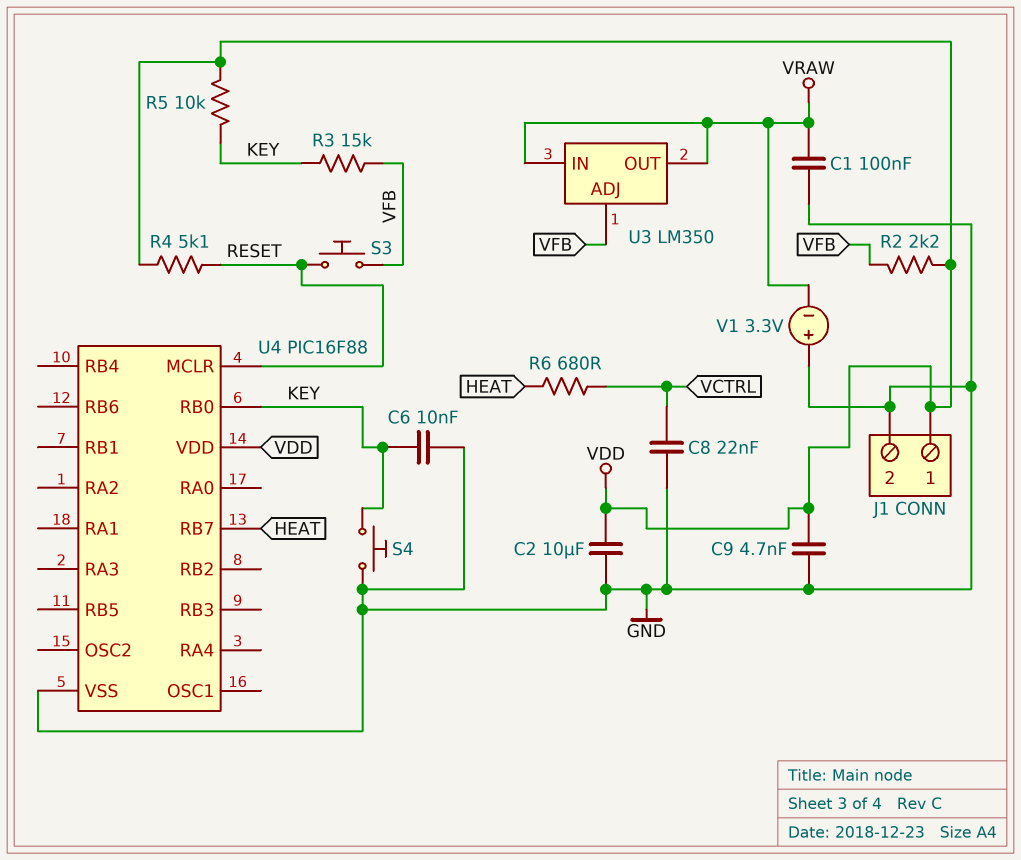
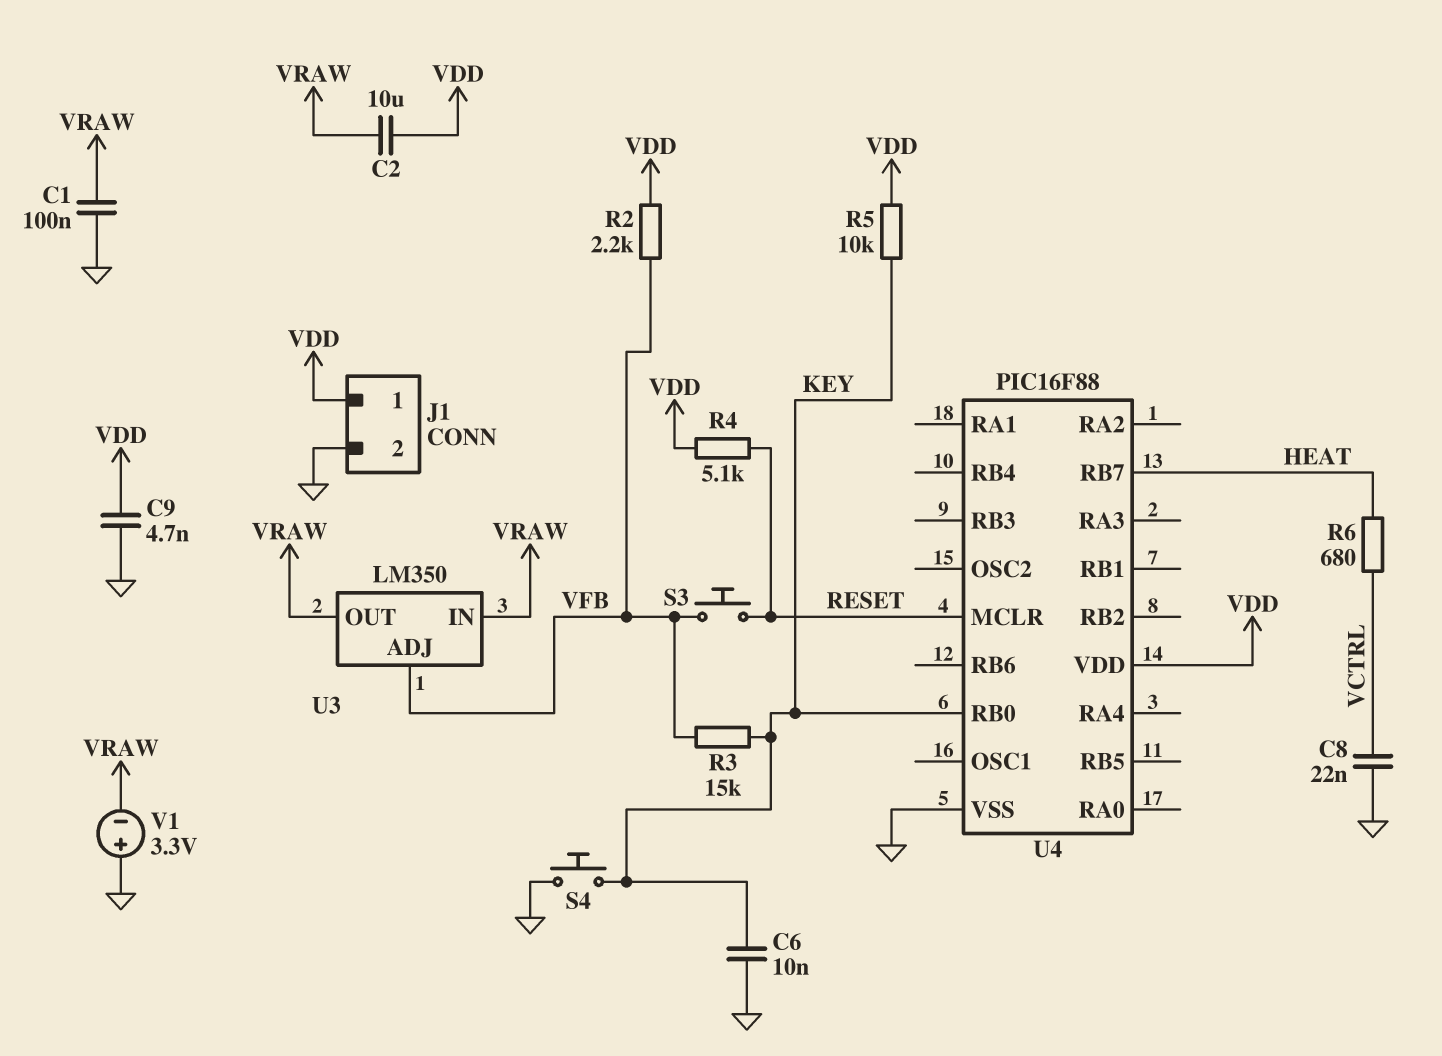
C2: 10uF (GND, VDD) -> 10uF (VDD, VRAW)

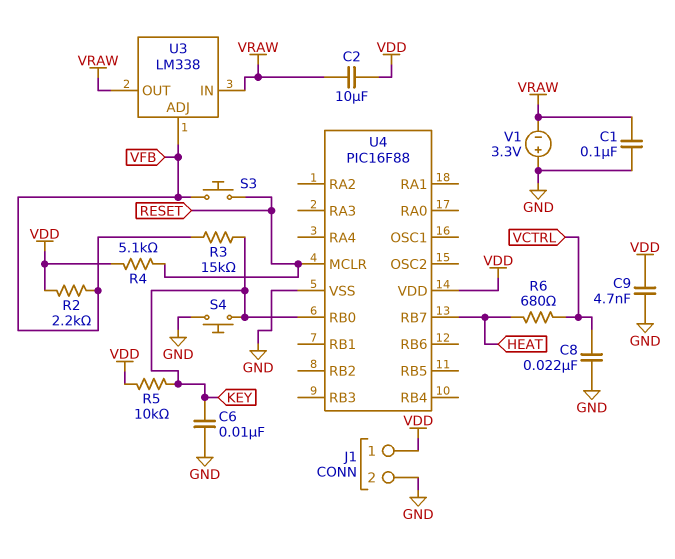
U3: LM350 -> LM338

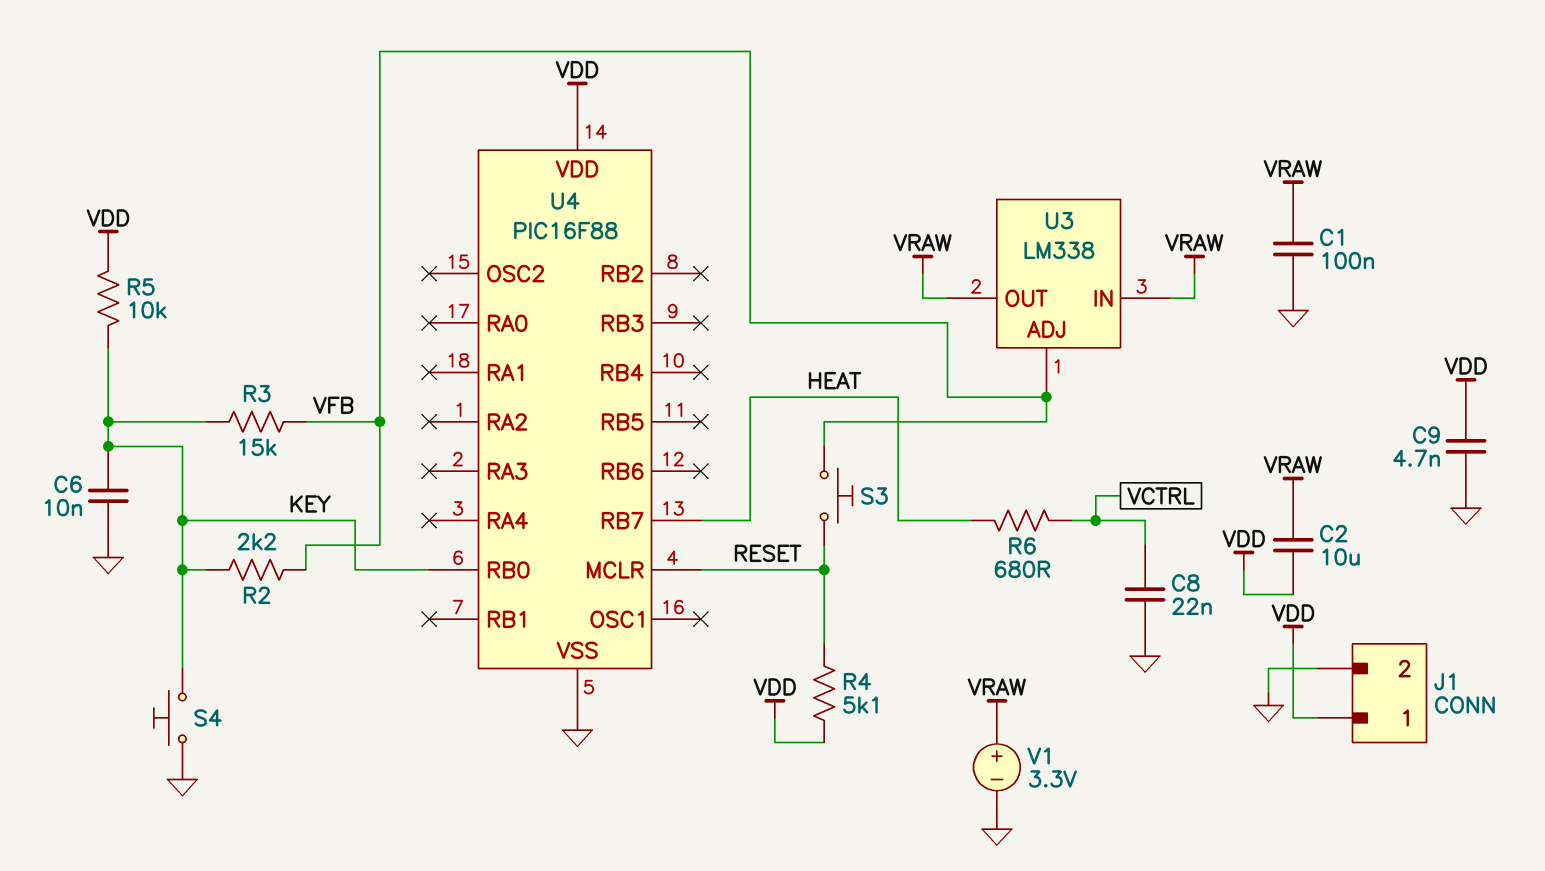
R2: 2.2k (VDD, VFB) -> 2.2k (KEY, VFB)
V1: 3.3V (plus GND, minus VRAW) -> 3.3V (plus VRAW, minus GND)

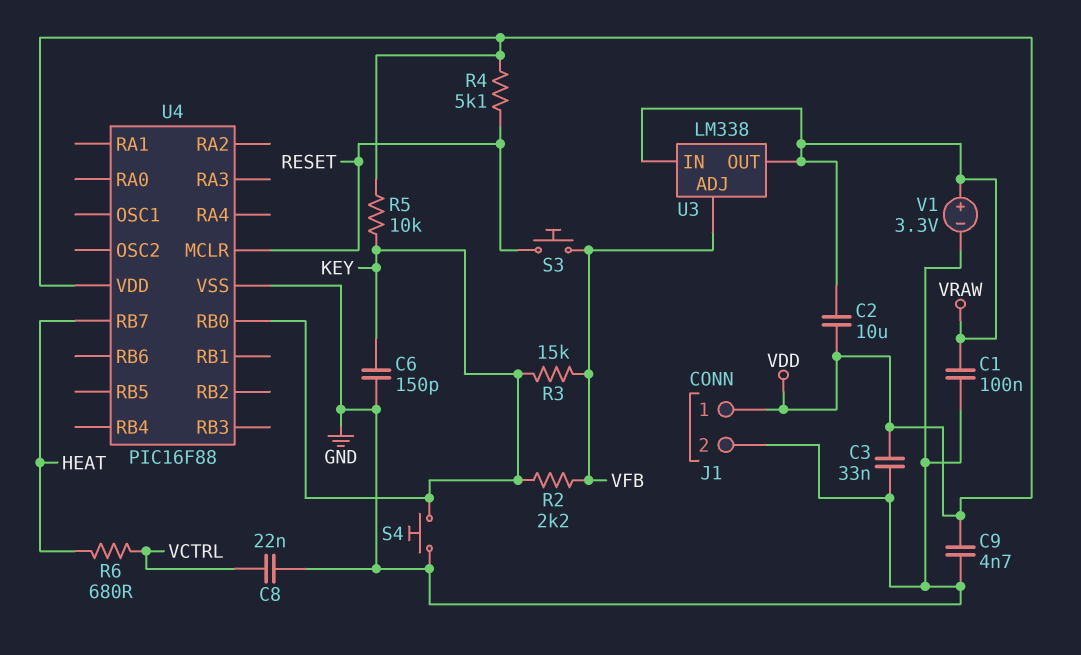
C3: none -> 33nF (GND, VDD)
C6: 10nF (GND, KEY) -> 150pF (GND, KEY)

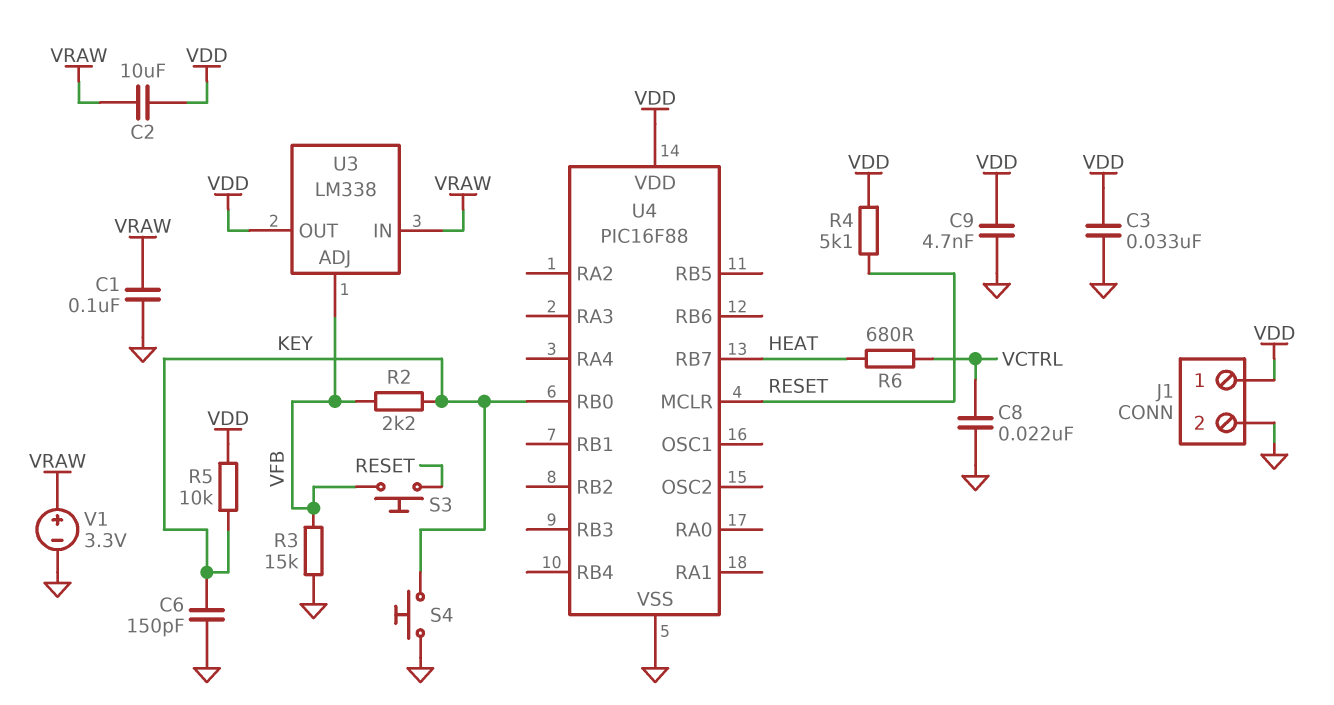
R3: 15k (KEY, VFB) -> 15k (GND, VFB)
U3 pin OUT: VRAW -> VDD

